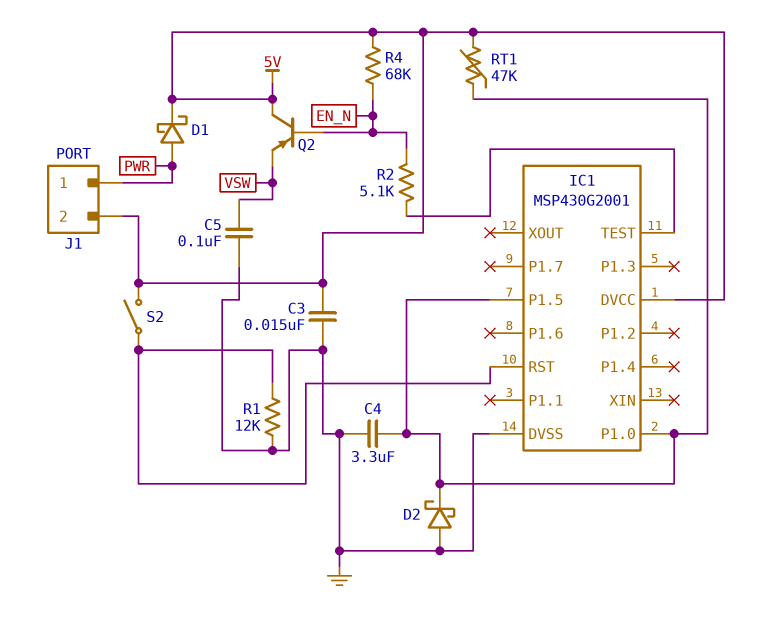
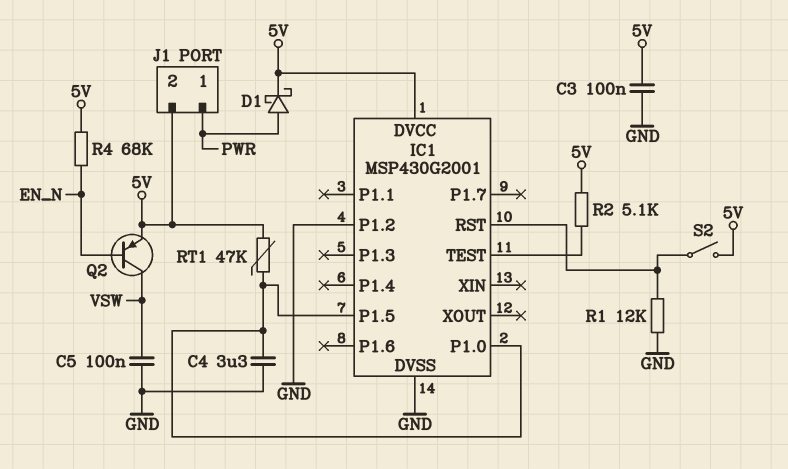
C3: 15nF (5V, GND) -> 100nF (5V, GND)
D2: schottky (A GND, K IC1/P1.0) -> none
IC1 pin P1.2: none -> GND
Q2: PNP (B EN_N, C 5V, E VSW) -> PNP (B EN_N, C VSW, E 5V)
R2: 5.1k (EN_N, IC1/TEST) -> 5.1k (5V, IC1/TEST)

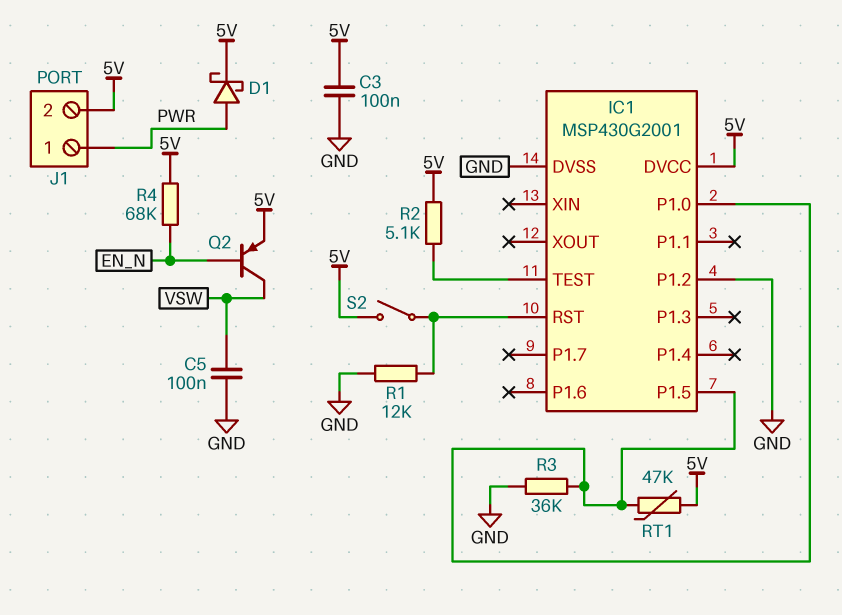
C4: 3.3uF (GND, IC1/P1.0) -> none
R3: none -> 36k (GND, IC1/P1.0)

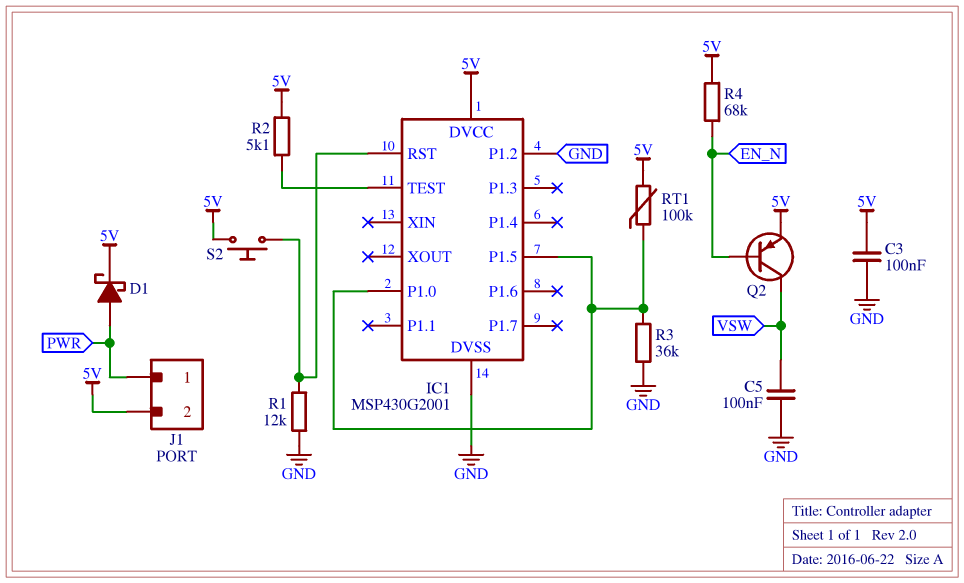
RT1: 47k (5V, IC1/P1.0) -> 100k (5V, IC1/P1.0)
S2: switch (5V, IC1/RST) -> button (5V, IC1/RST)

